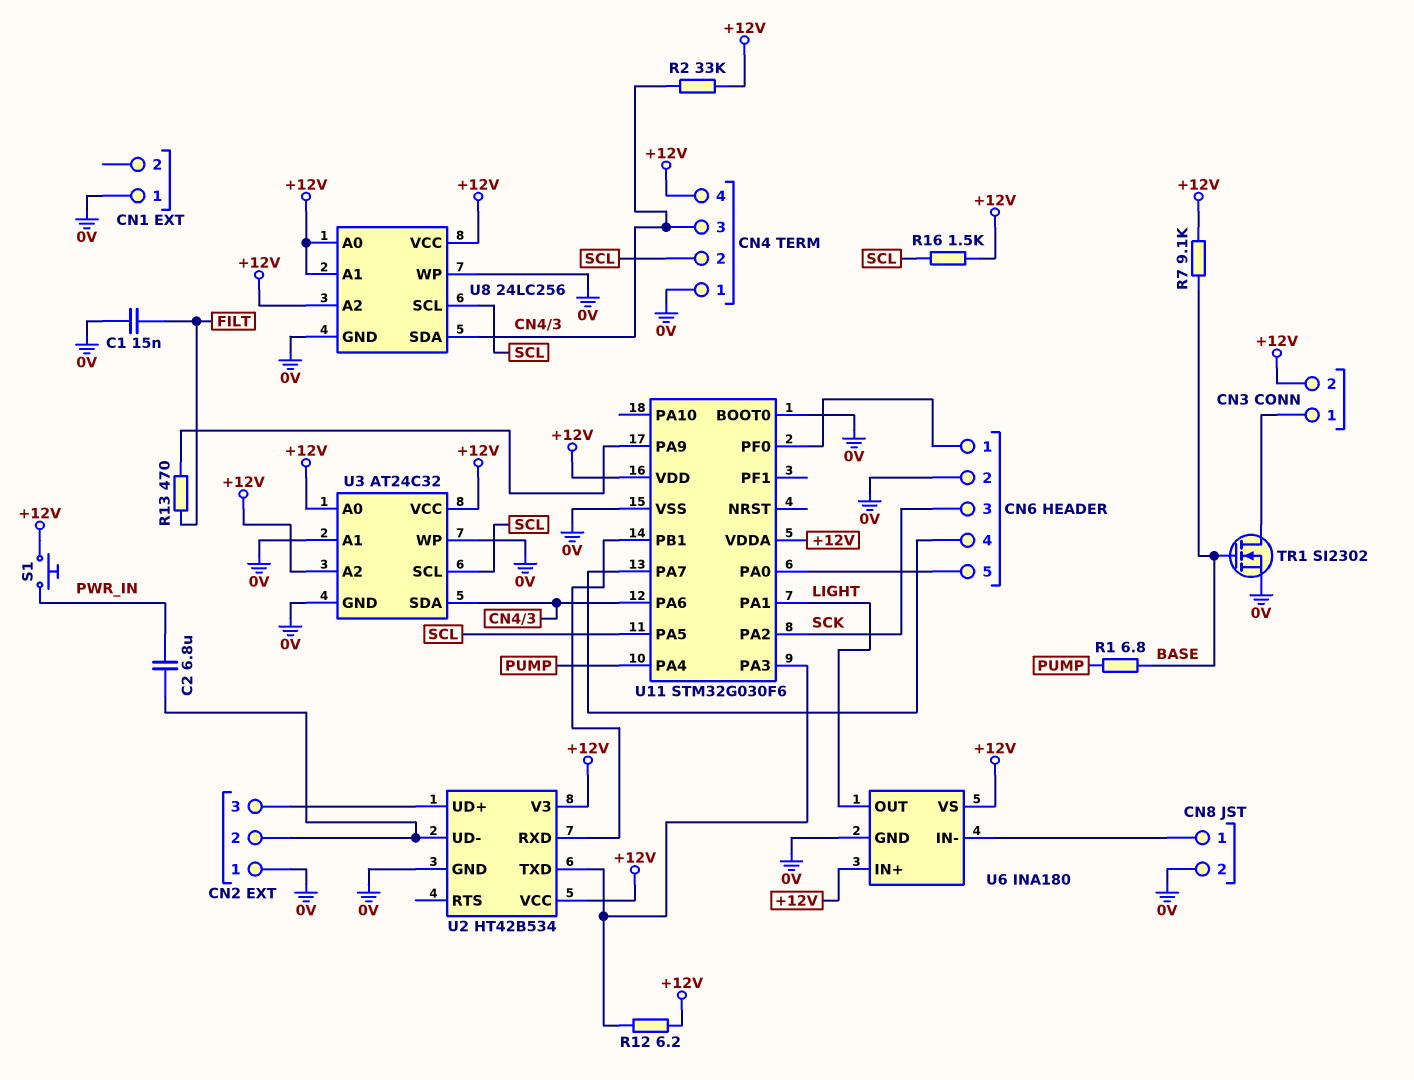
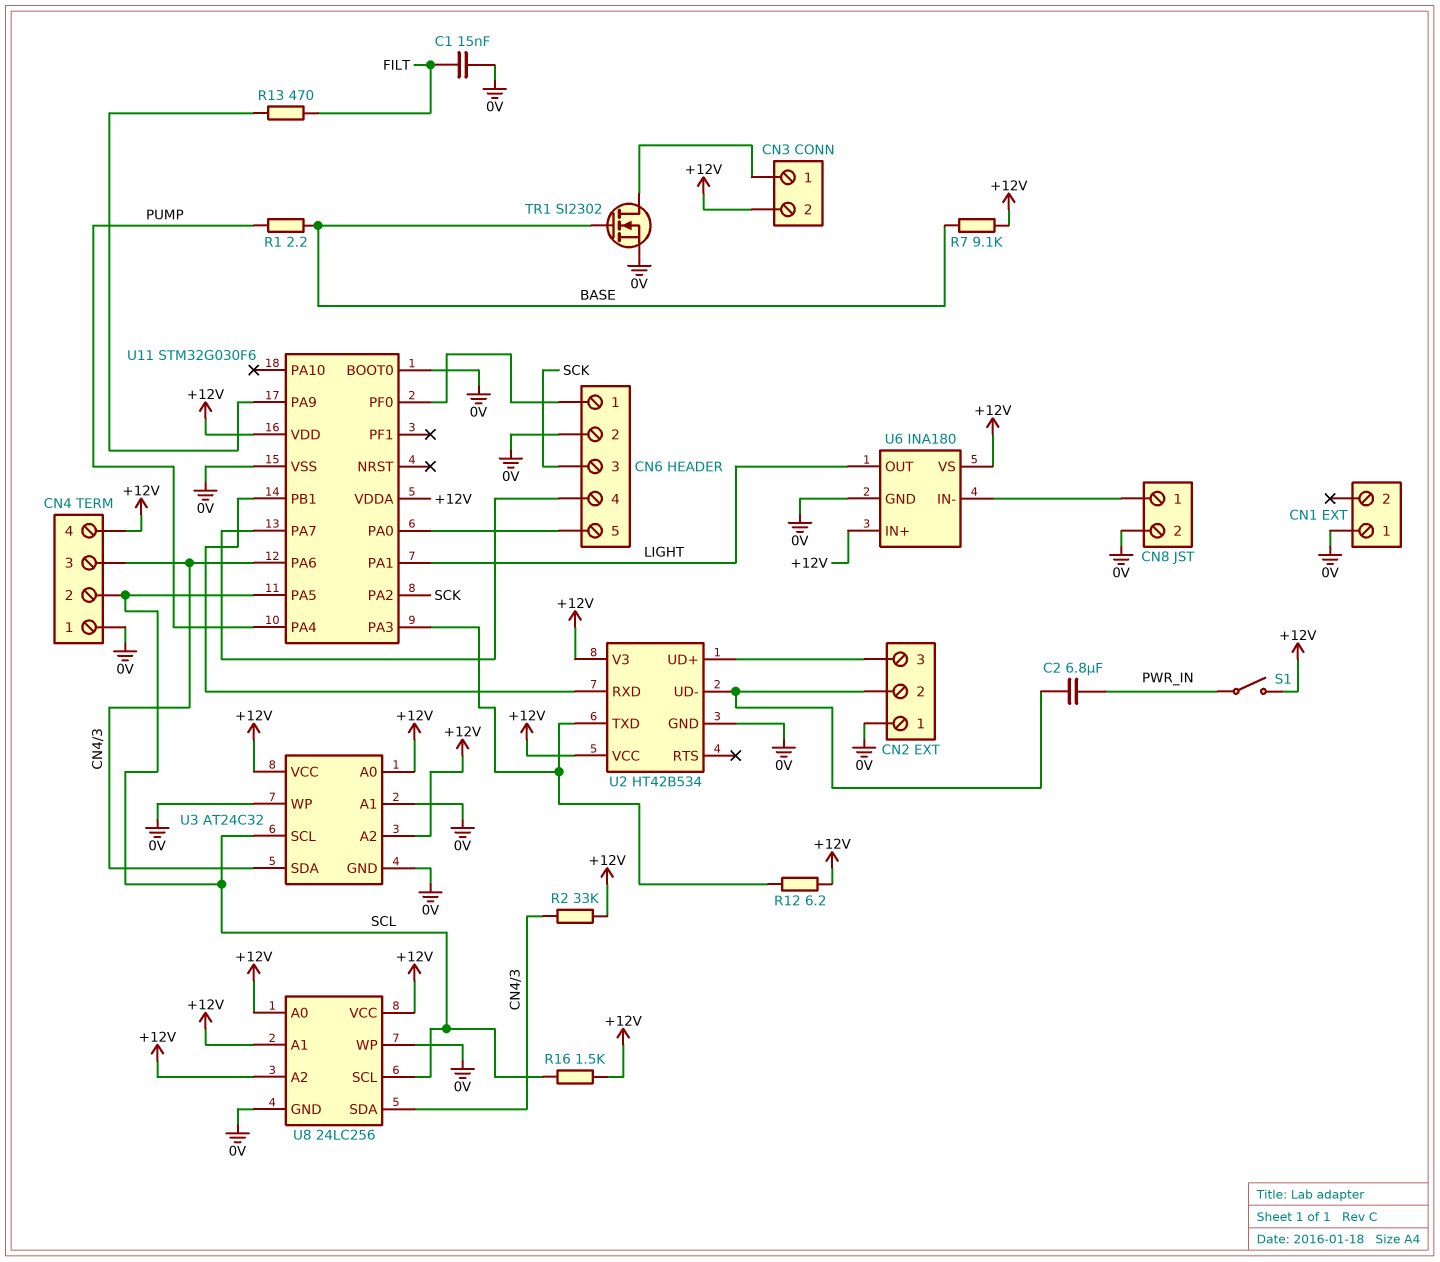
R1: 6.8 (BASE, PUMP) -> 2.2 (BASE, PUMP)
S1: button (+12V, PWR_IN) -> switch (+12V, PWR_IN)

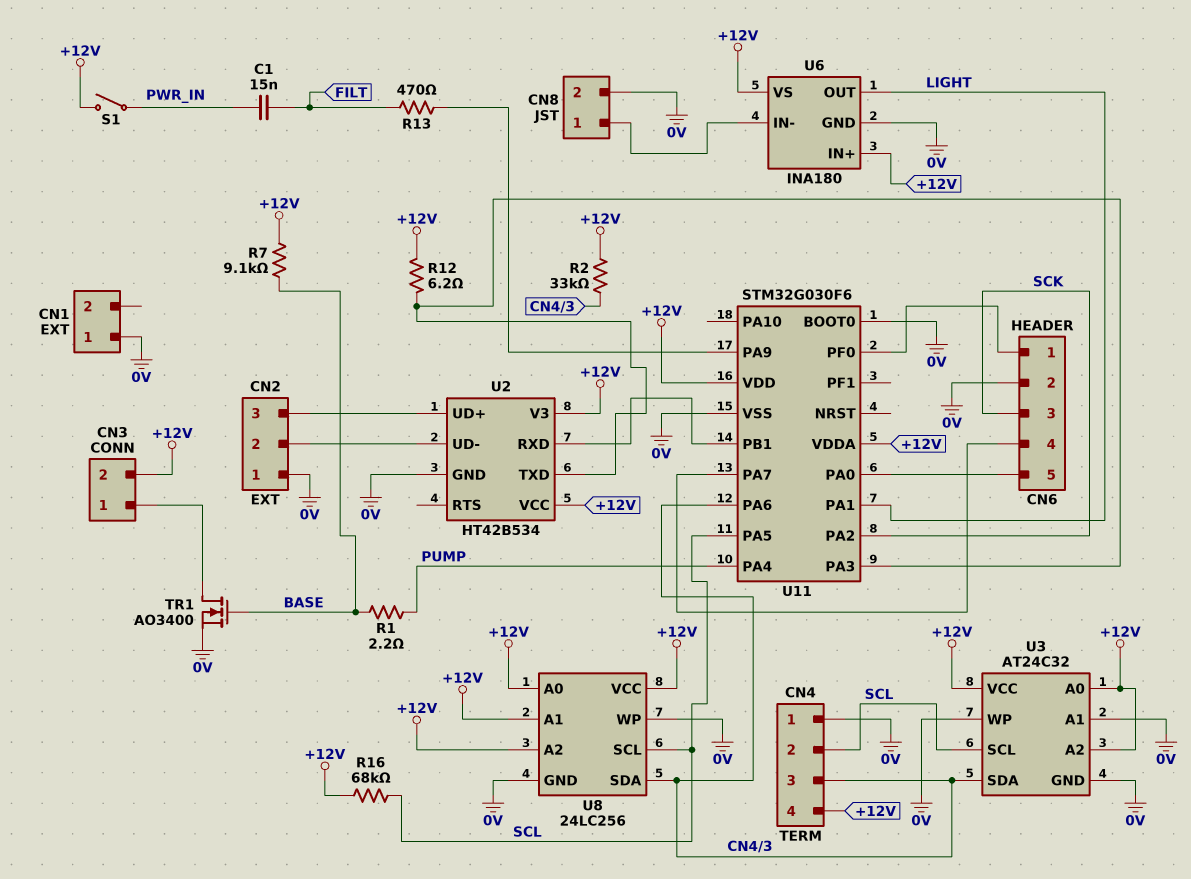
C1: 15nF (0V, FILT) -> 15nF (FILT, PWR_IN)
C2: 6.8uF (CN2/2, PWR_IN) -> none
R16: 1.5k (+12V, SCL) -> 68k (+12V, SCL)
TR1: NMOS SI2302 (G BASE, D CN3/1, S 0V) -> NMOS AO3400 (G BASE, D CN3/1, S 0V)

